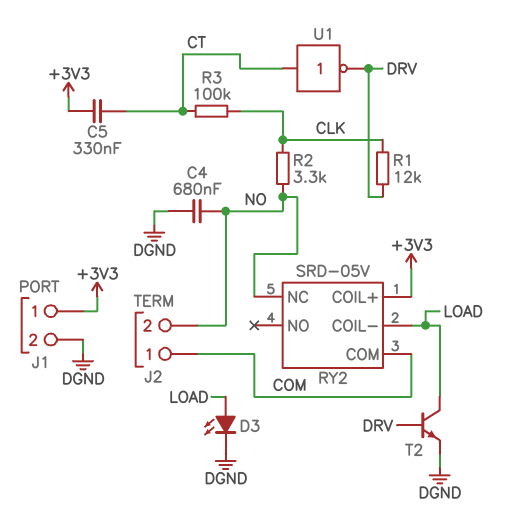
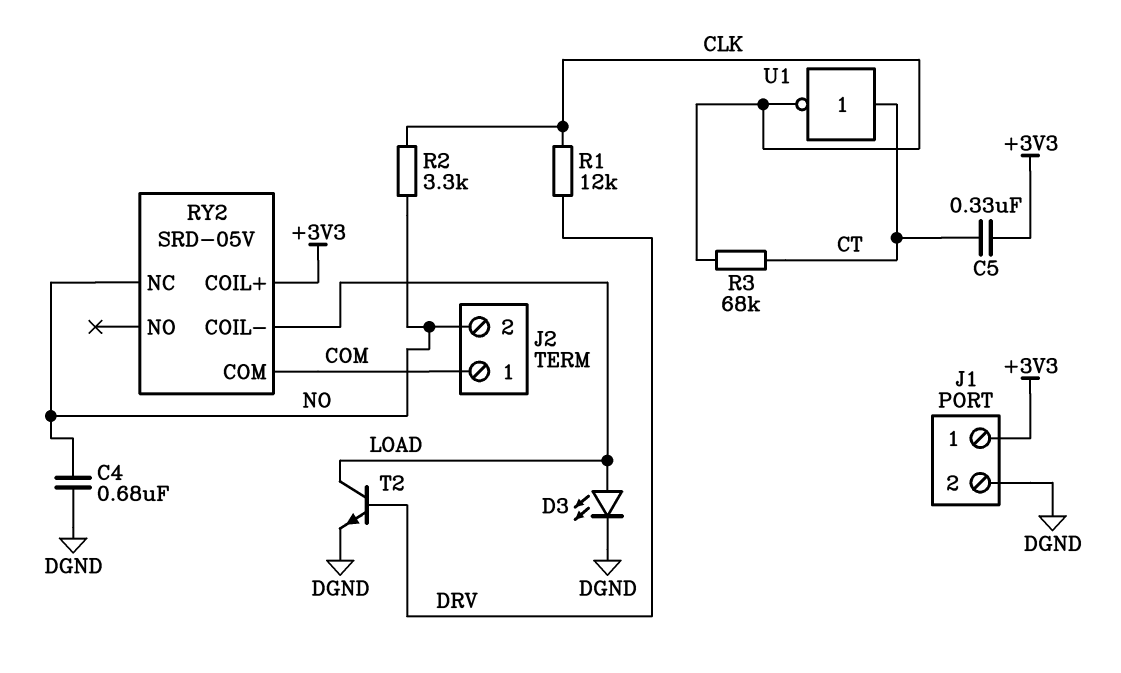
R3: 100k (CLK, CT) -> 68k (CLK, CT)
U1: NOT (in CT, out DRV) -> NOT (in CT, out CLK)

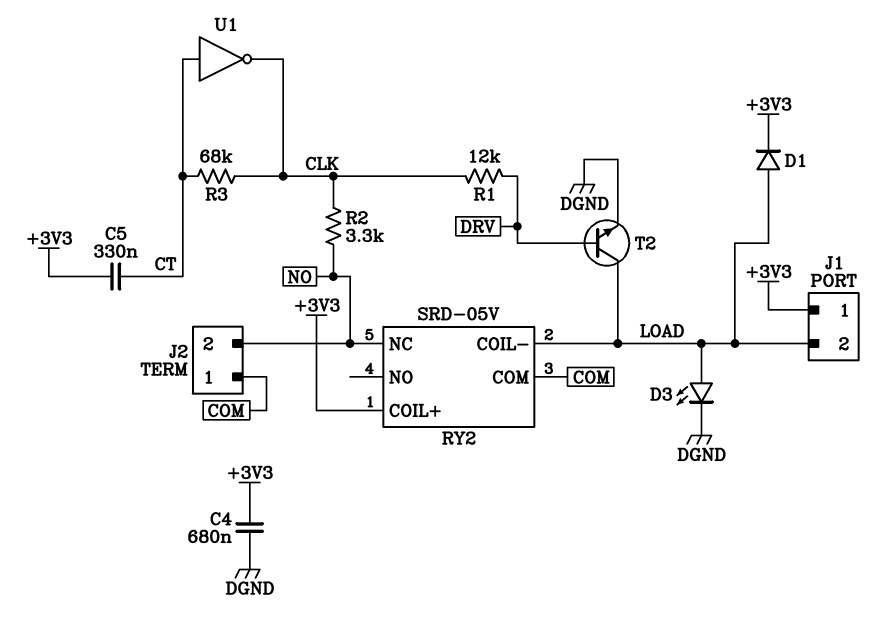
C4: 680nF (DGND, NO) -> 680nF (+3V3, DGND)
D1: none -> diode (A LOAD, K +3V3)
J1 pin 2: DGND -> LOAD

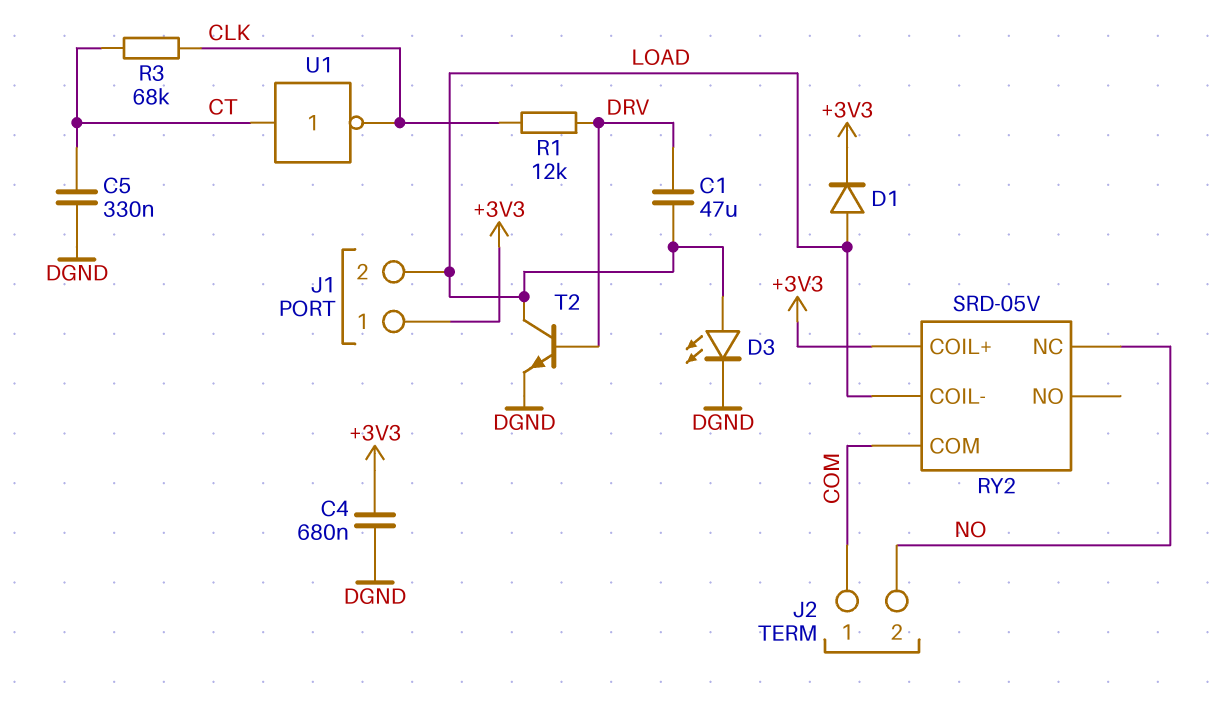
C1: none -> 47uF (DRV, LOAD)
C5: 330nF (+3V3, CT) -> 330nF (CT, DGND)
R2: 3.3k (CLK, NO) -> none

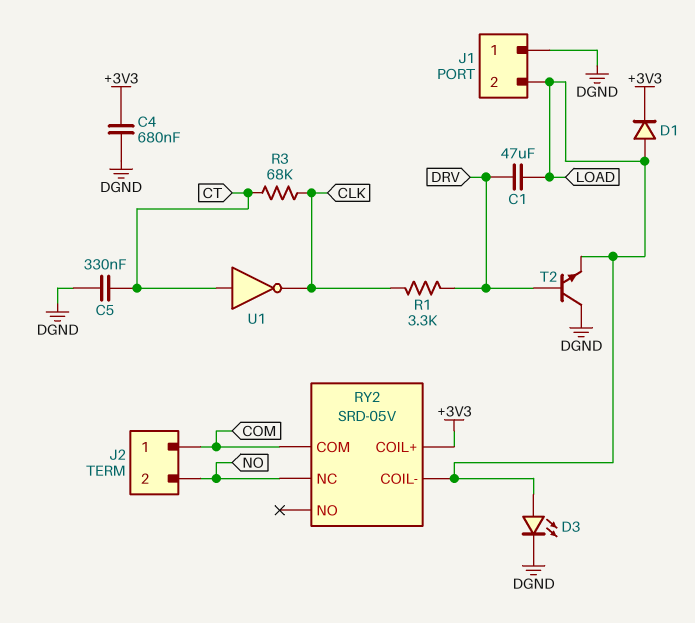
J1 pin 1: +3V3 -> DGND
R1: 12k (CLK, DRV) -> 3.3k (CLK, DRV)
T2: NPN (B DRV, C LOAD, E DGND) -> NPN (B DRV, C DGND, E LOAD)

